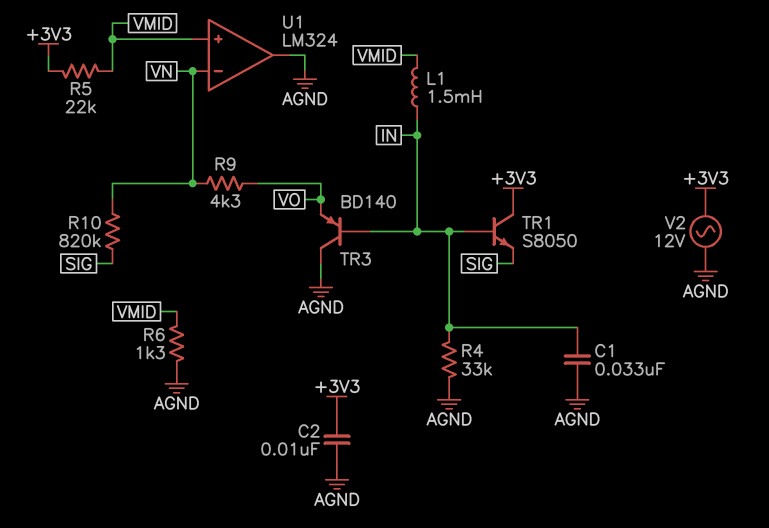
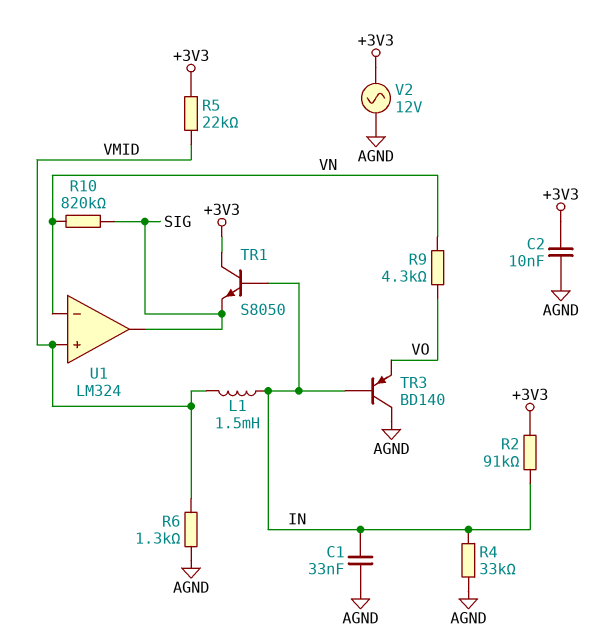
R2: none -> 91k (+3V3, IN)
U1 pin out: AGND -> SIG

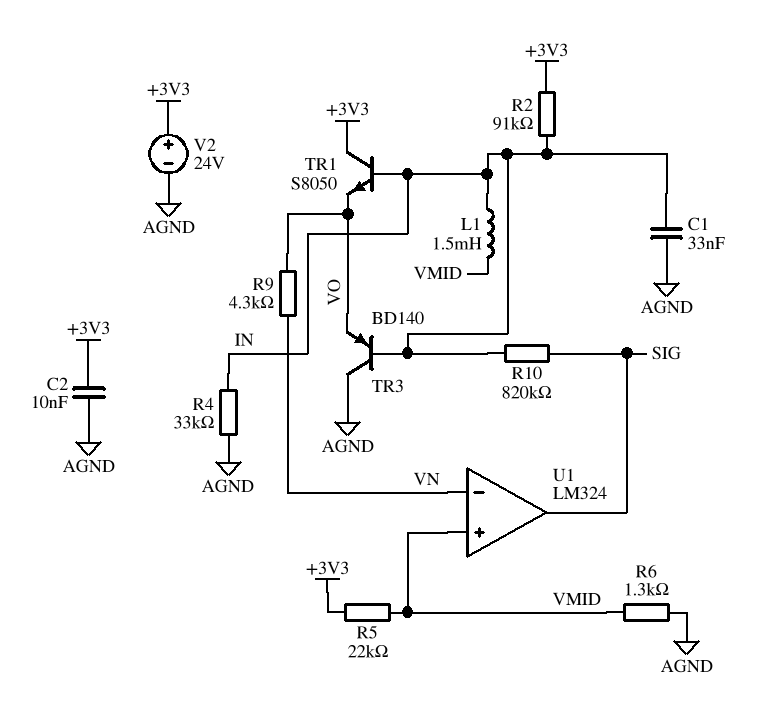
R10: 820k (SIG, VN) -> 820k (IN, SIG)
TR1: NPN S8050 (B IN, C +3V3, E SIG) -> NPN S8050 (B IN, C +3V3, E VO)
V2: AC 12V (+3V3, AGND) -> 24V (plus +3V3, minus AGND)

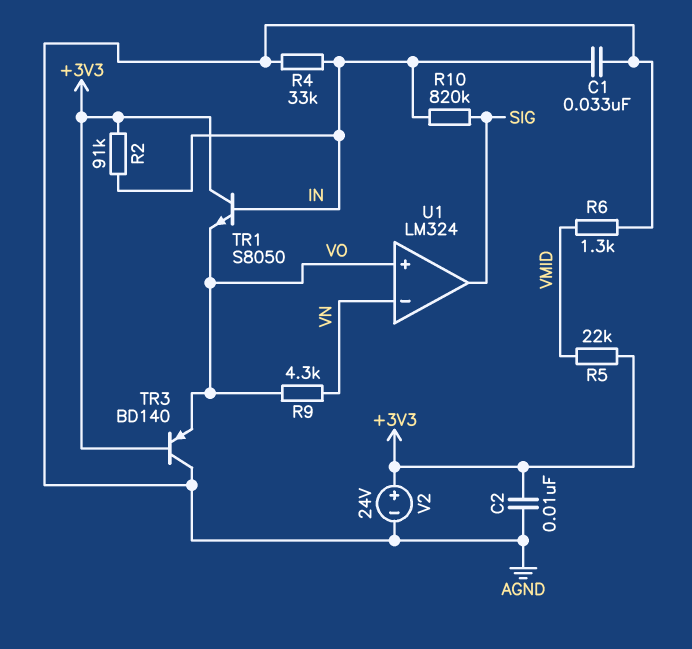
L1: 1.5mH (IN, VMID) -> none
TR3: PNP BD140 (B IN, C AGND, E VO) -> PNP BD140 (B +3V3, C AGND, E VO)
U1 pin in+: VMID -> VO

